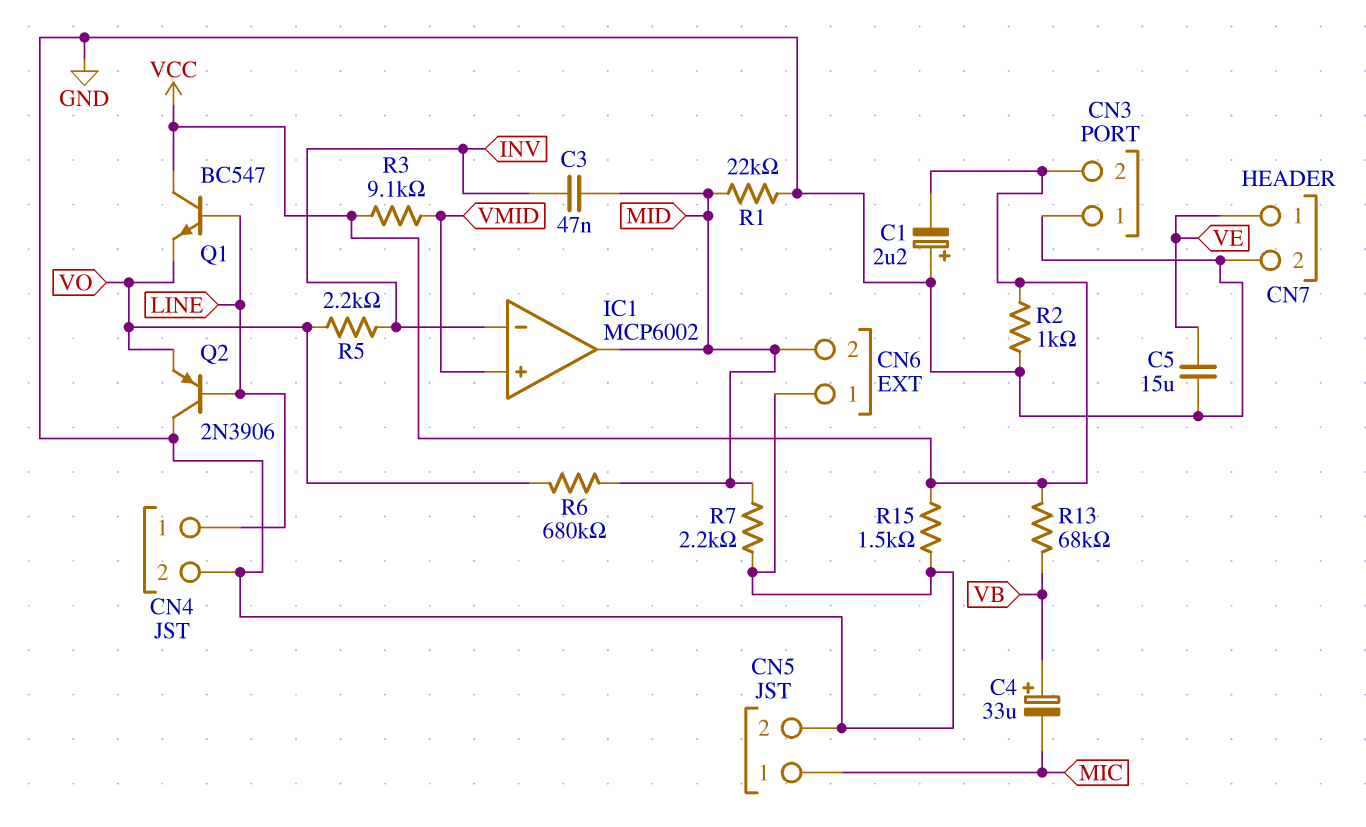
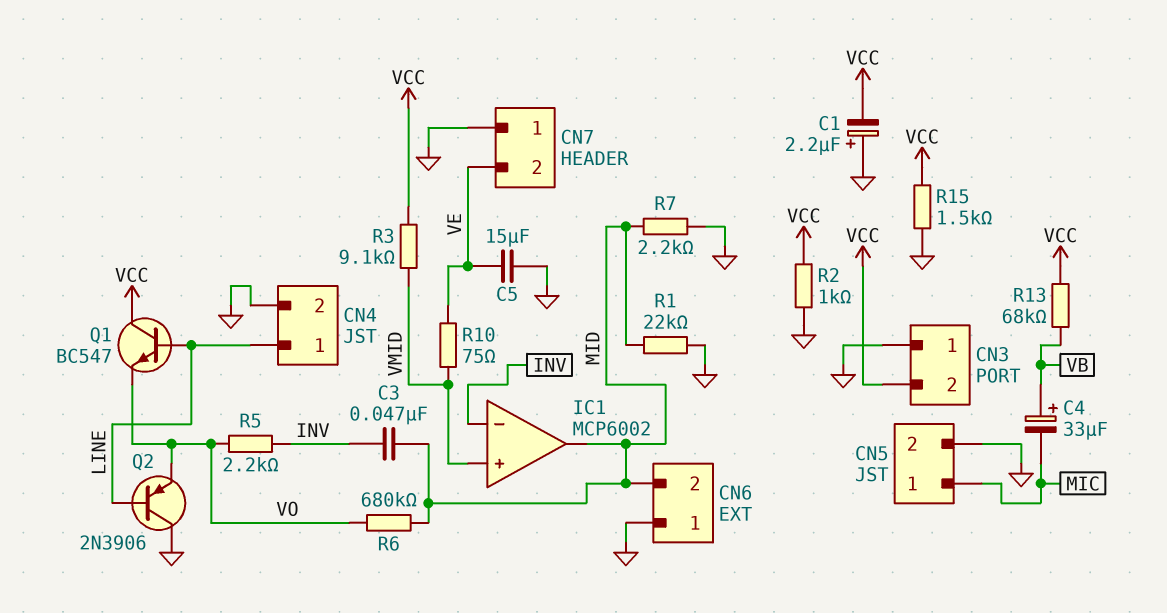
CN7 pin 1: VE -> GND
CN7 pin 2: GND -> VE
R10: none -> 75 (VE, VMID)

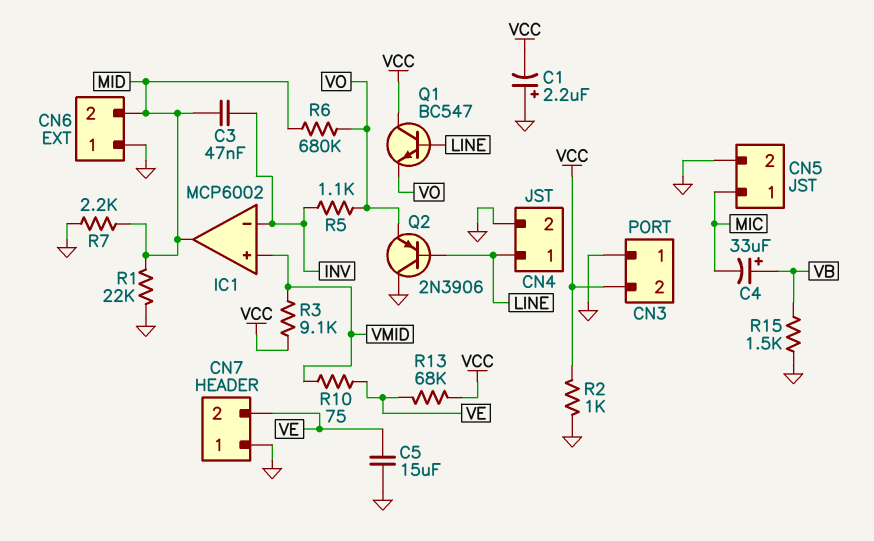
R5: 2.2k (INV, VO) -> 1.1k (INV, VO)
R13: 68k (VB, VCC) -> 68k (VCC, VE)
R15: 1.5k (GND, VCC) -> 1.5k (GND, VB)

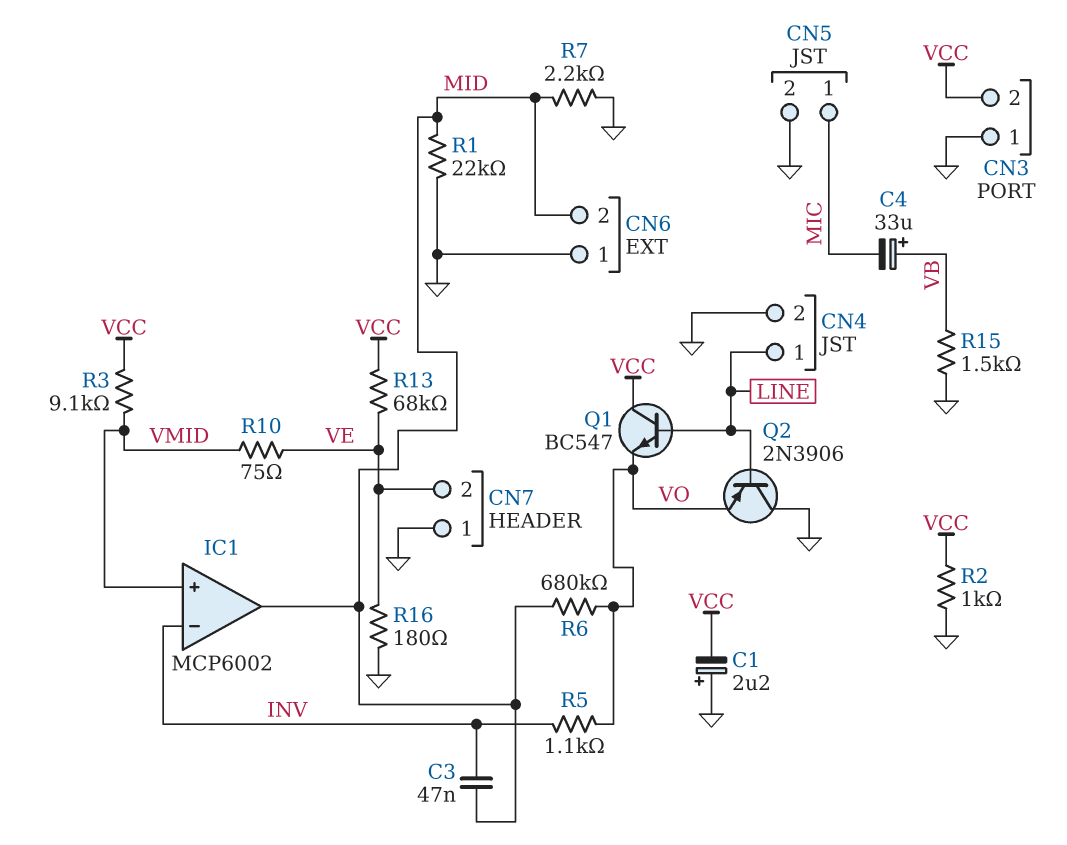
C5: 15uF (GND, VE) -> none
R16: none -> 180 (GND, VE)

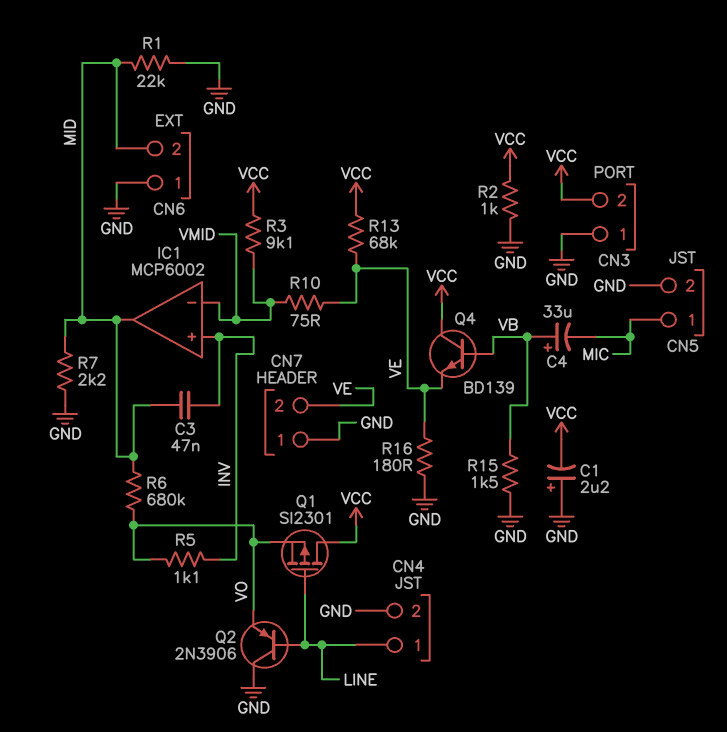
IC1 pin in+: VMID -> INV
IC1 pin in-: INV -> VMID
Q1: NPN BC547 (B LINE, C VCC, E VO) -> PMOS SI2301 (G LINE, D VCC, S VO)
Q4: none -> NPN BD139 (B VB, C VCC, E VE)

